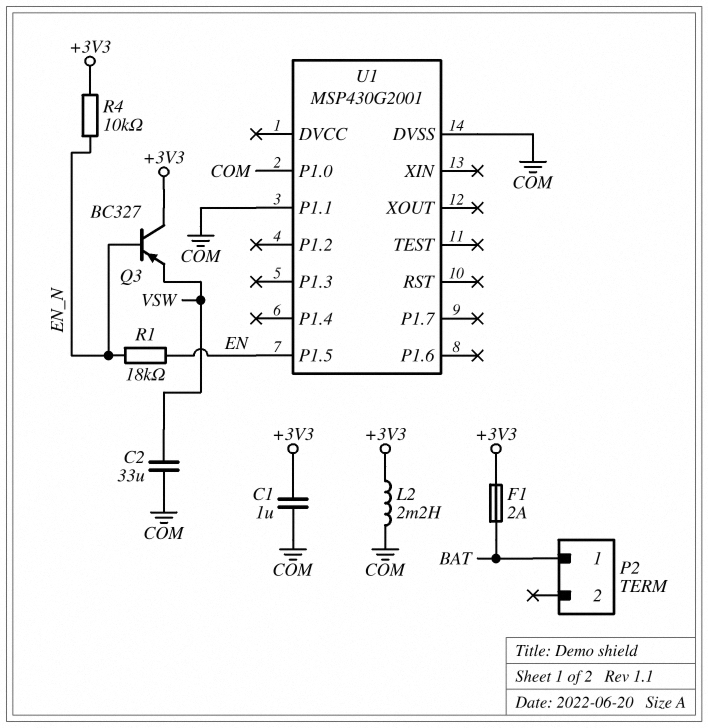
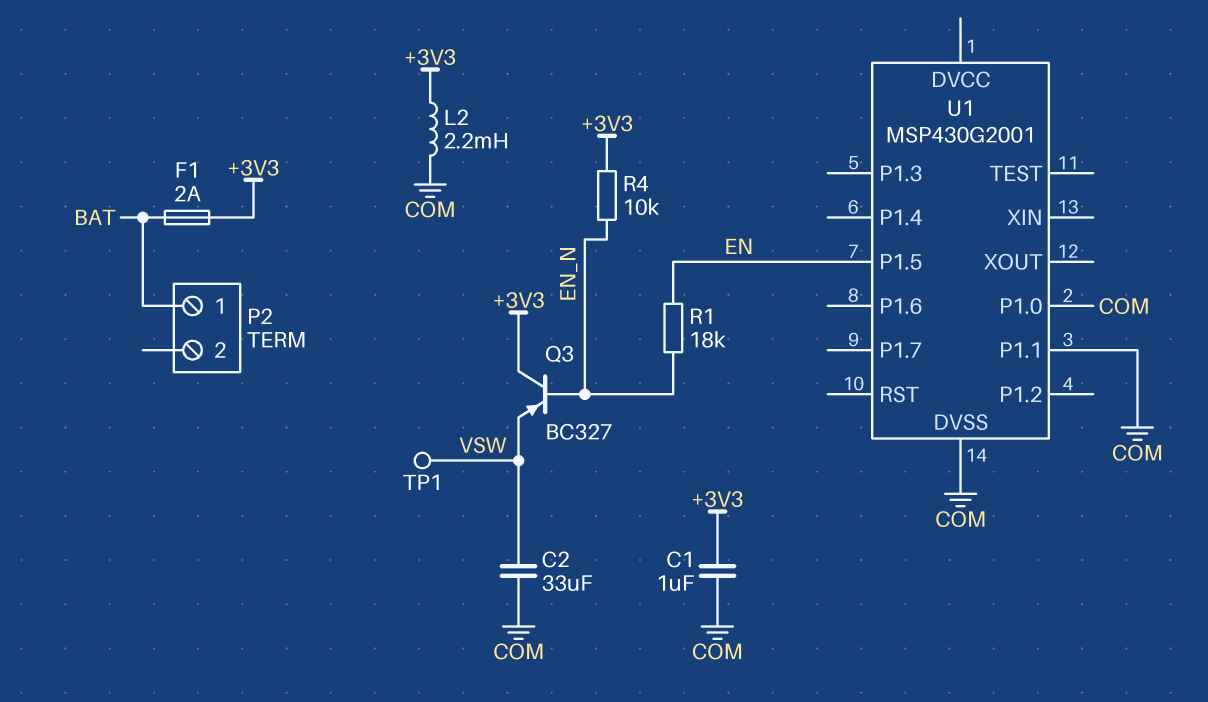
TP1: none -> test point (VSW)

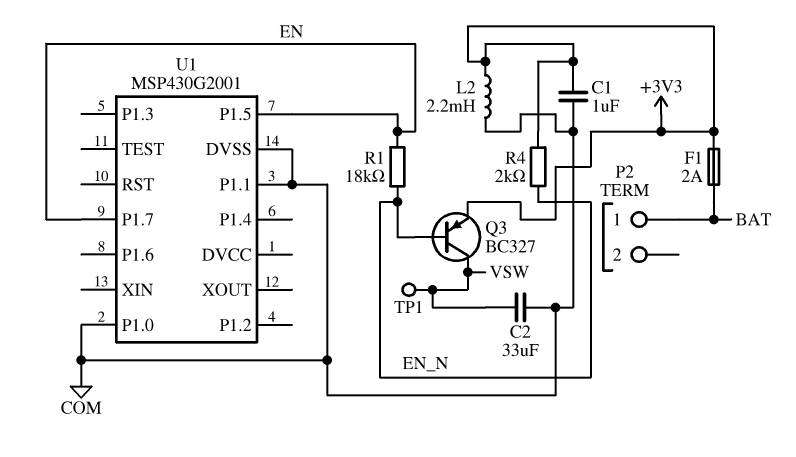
Q3: PNP BC327 (B EN_N, C +3V3, E VSW) -> PNP BC327 (B EN_N, C VSW, E +3V3)
R4: 10k (+3V3, EN_N) -> 2k (+3V3, EN_N)
U1 pin P1.7: none -> EN

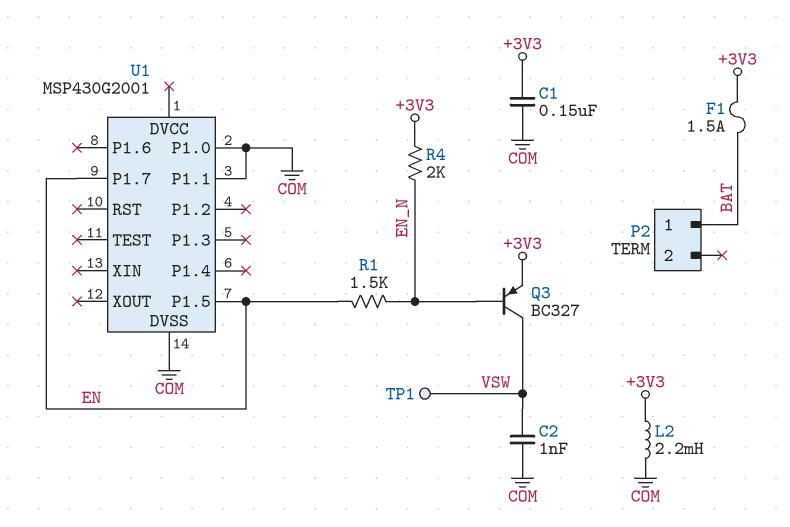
C1: 1uF (+3V3, COM) -> 150nF (+3V3, COM)
C2: 33uF (COM, VSW) -> 1nF (COM, VSW)
F1: 2A (+3V3, BAT) -> 1.5A (+3V3, BAT)
R1: 18k (EN, EN_N) -> 1.5k (EN, EN_N)

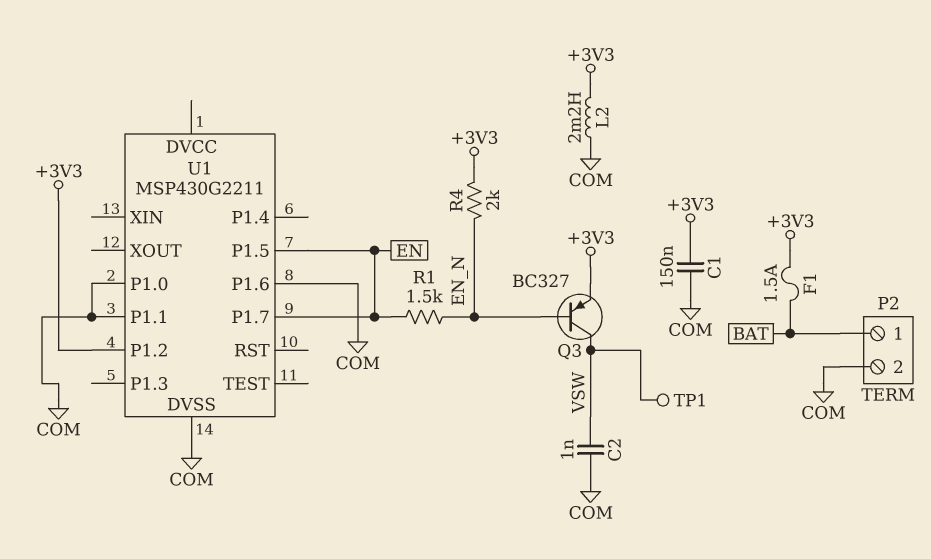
P2 pin 2: none -> COM
U1: MSP430G2001 -> MSP430G2211
U1 pin P1.2: none -> +3V3
U1 pin P1.6: none -> COM

